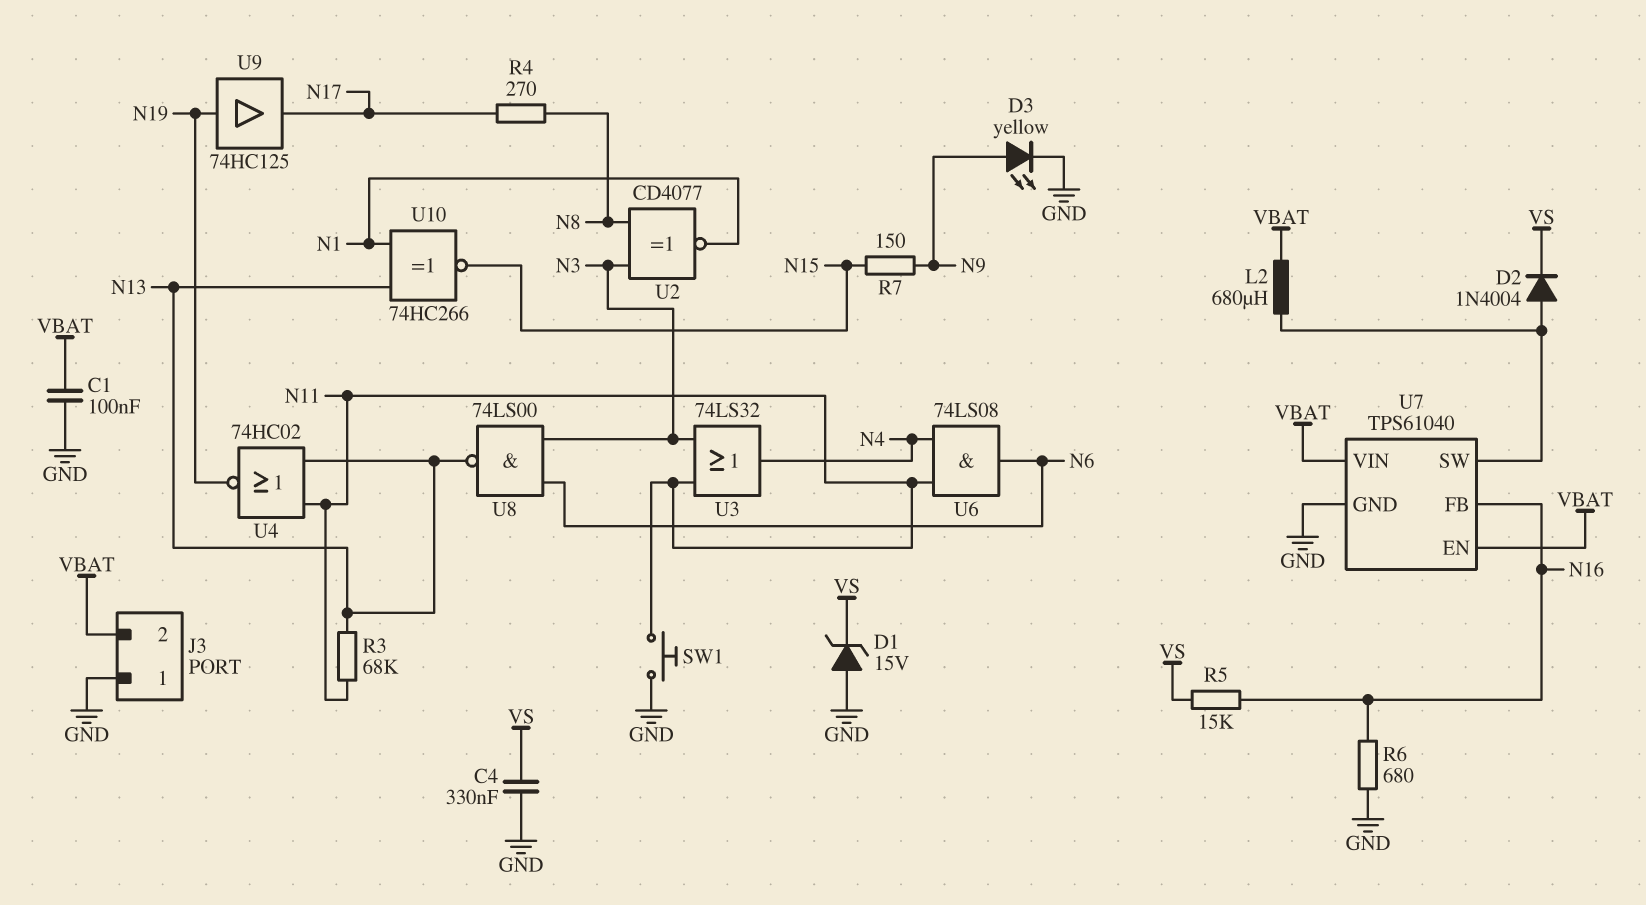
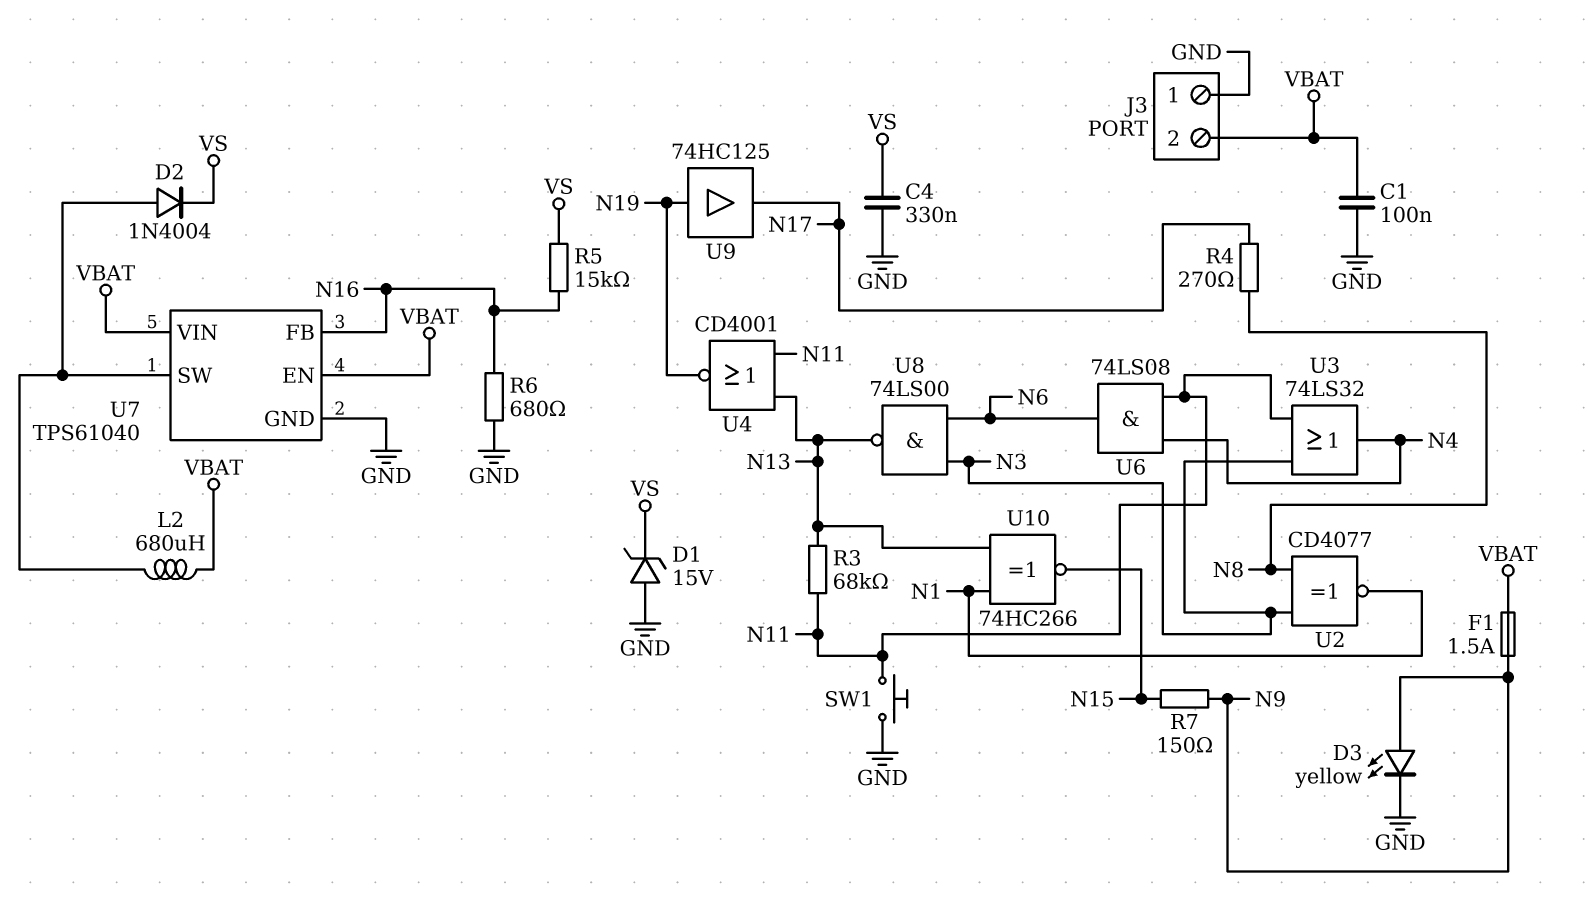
F1: none -> 1.5A (N9, VBAT)
U4: NOR 74HC02 (in N11, in N13, out N19) -> NOR CD4001 (in N11, in N13, out N19)

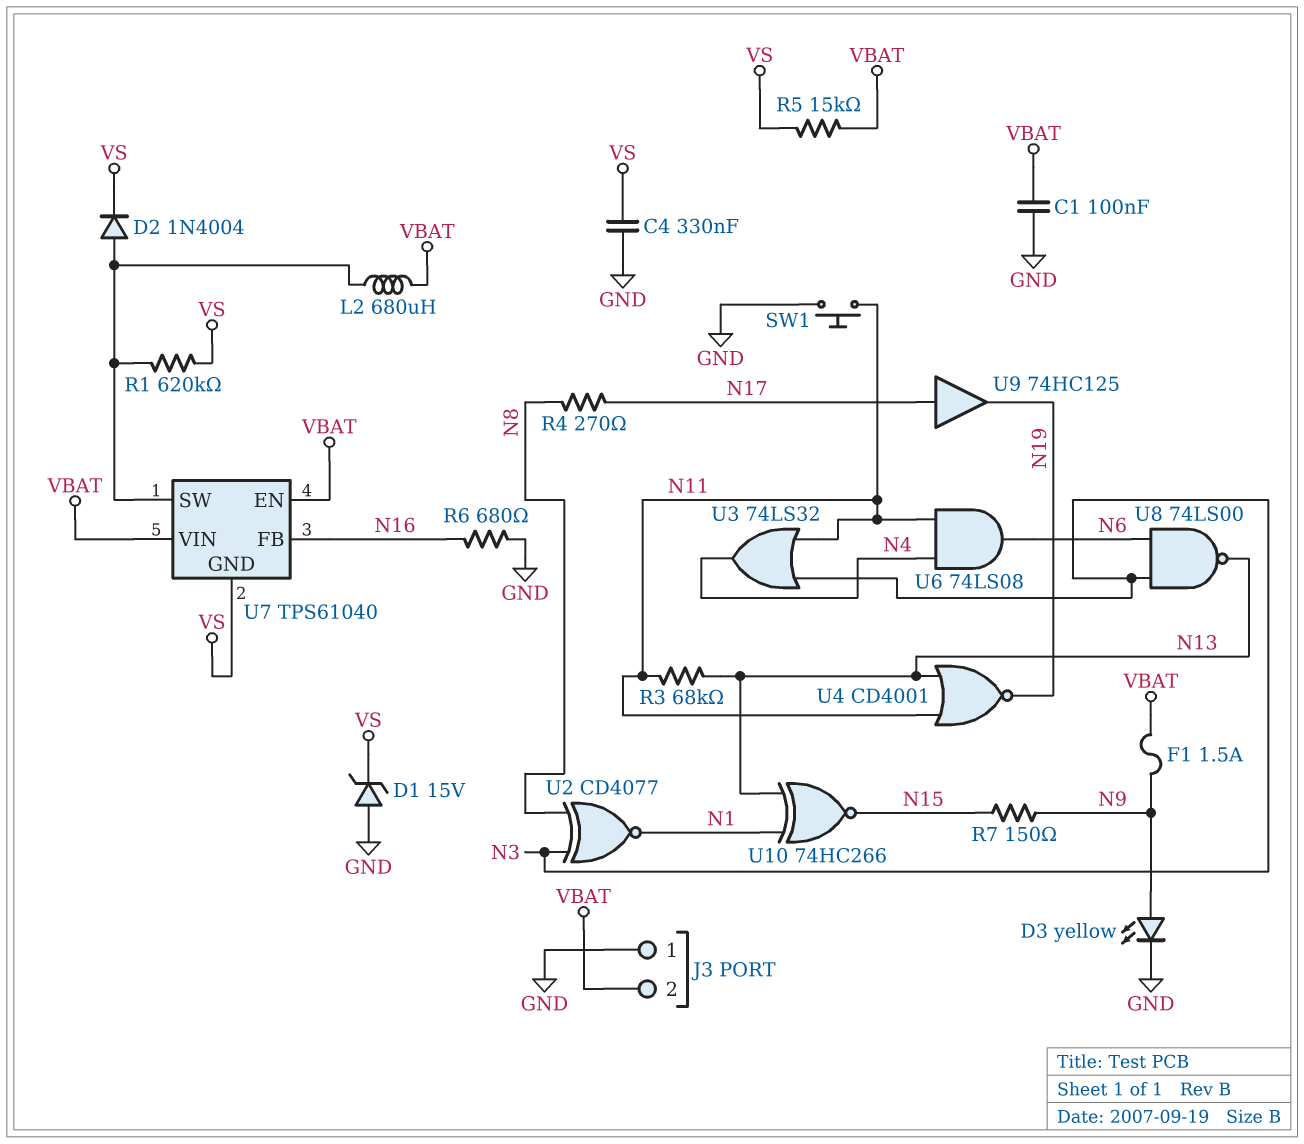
R1: none -> 620k (U7/SW, VS)
R5: 15k (N16, VS) -> 15k (VBAT, VS)
U7 pin GND: GND -> VS
U9: buffer 74HC125 (in N19, out N17) -> buffer 74HC125 (in N17, out N19)

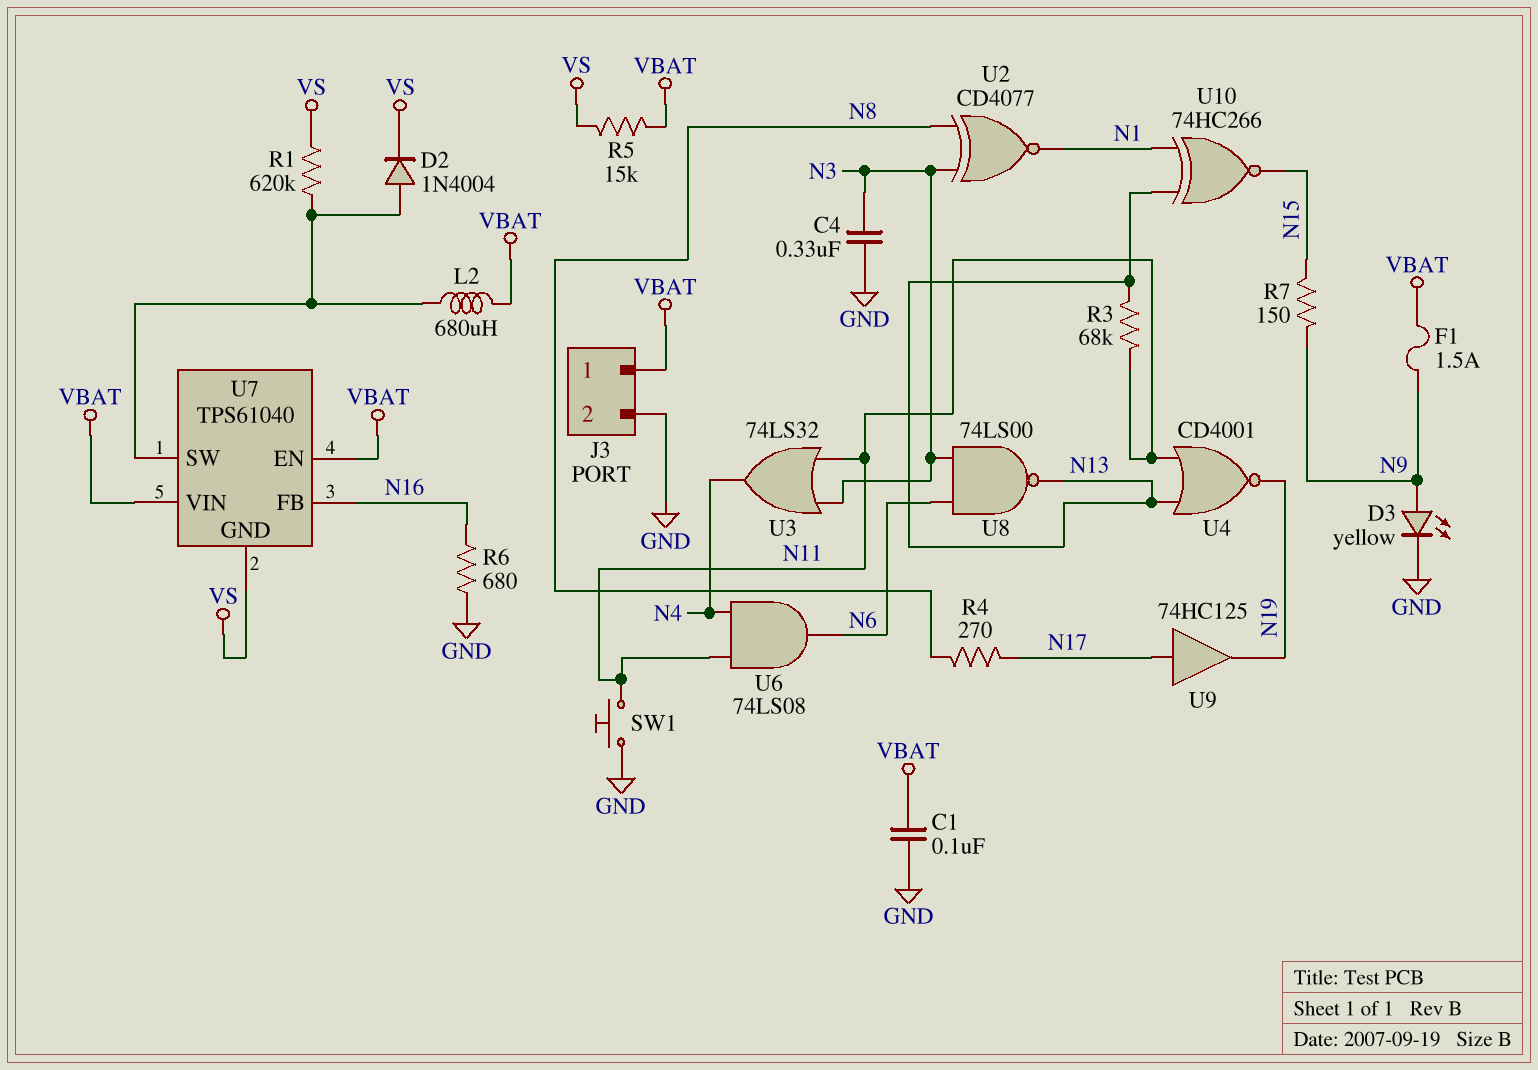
C4: 330nF (GND, VS) -> 330nF (GND, N3)
D1: zener 15V (A GND, K VS) -> none
J3 pin 1: GND -> VBAT
J3 pin 2: VBAT -> GND

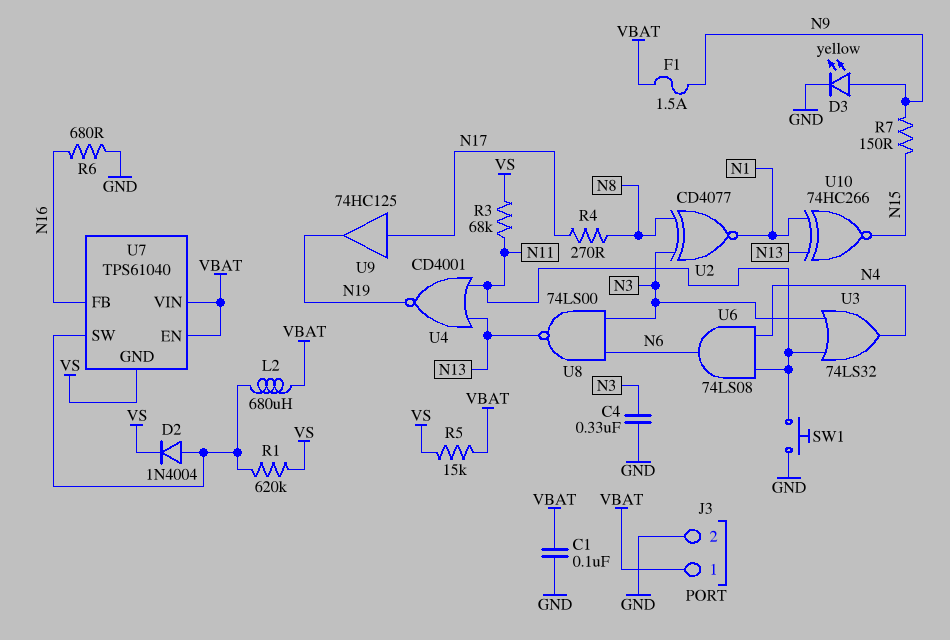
R3: 68k (N11, N13) -> 68k (N11, VS)

